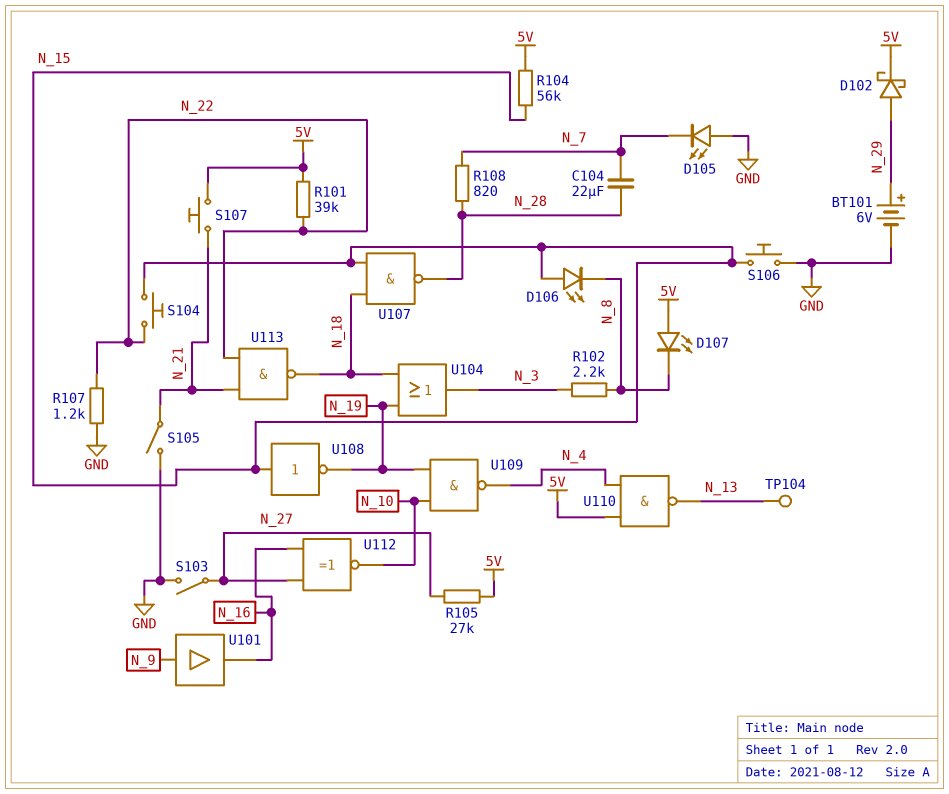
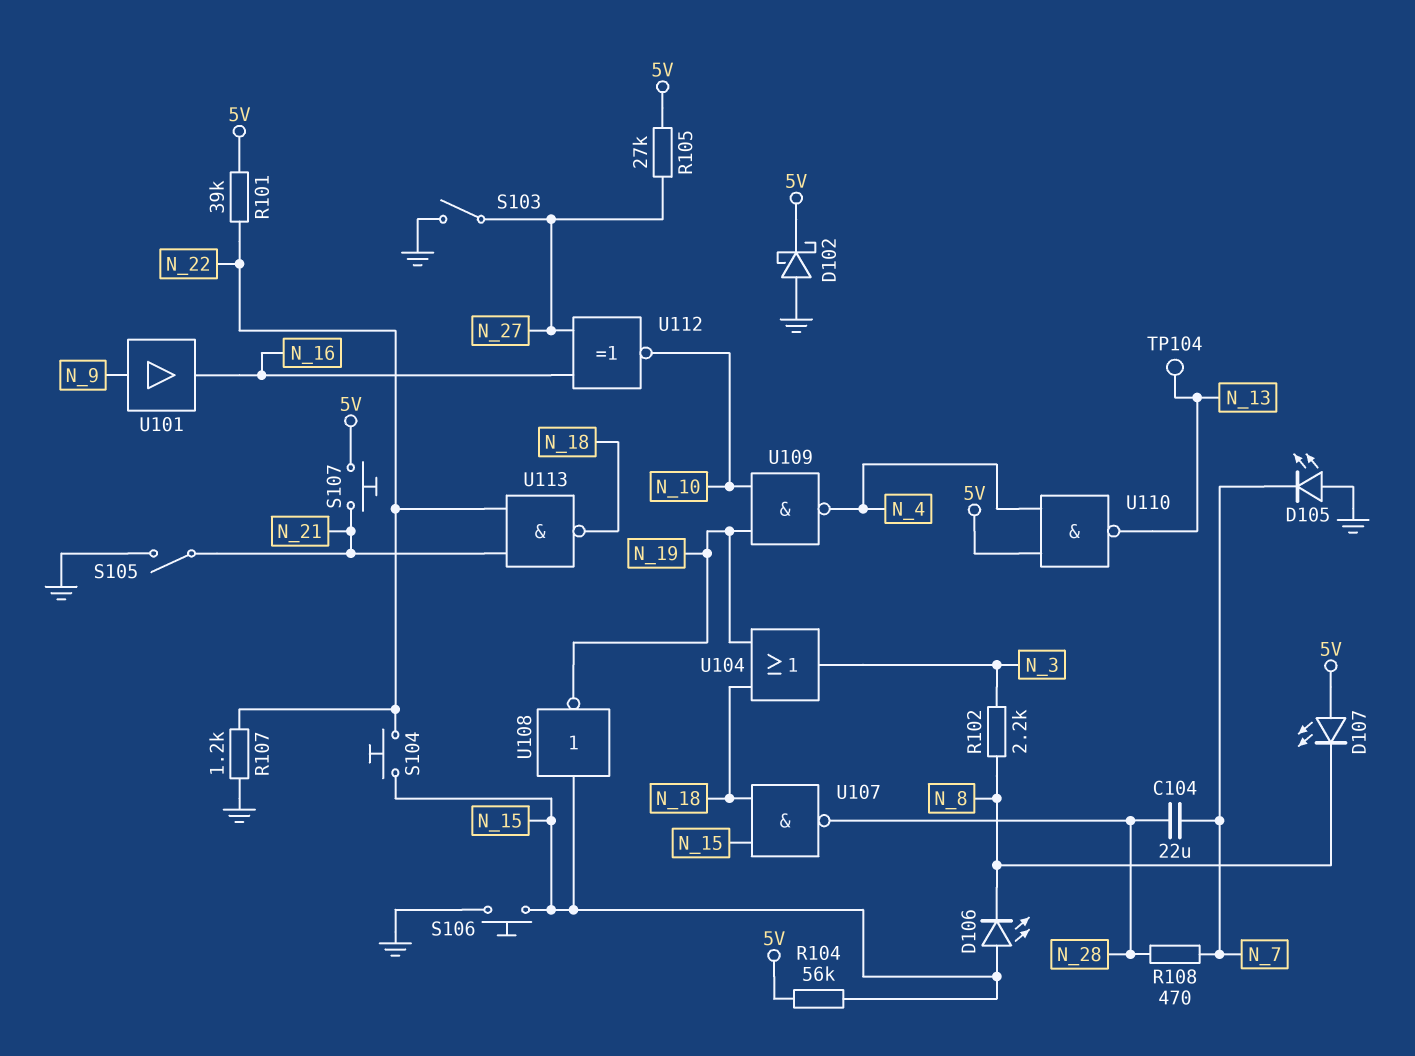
BT101: 6V (plus N_29, minus GND) -> none
D102: schottky (A N_29, K 5V) -> schottky (A GND, K 5V)
R108: 820 (N_7, N_28) -> 470 (N_7, N_28)

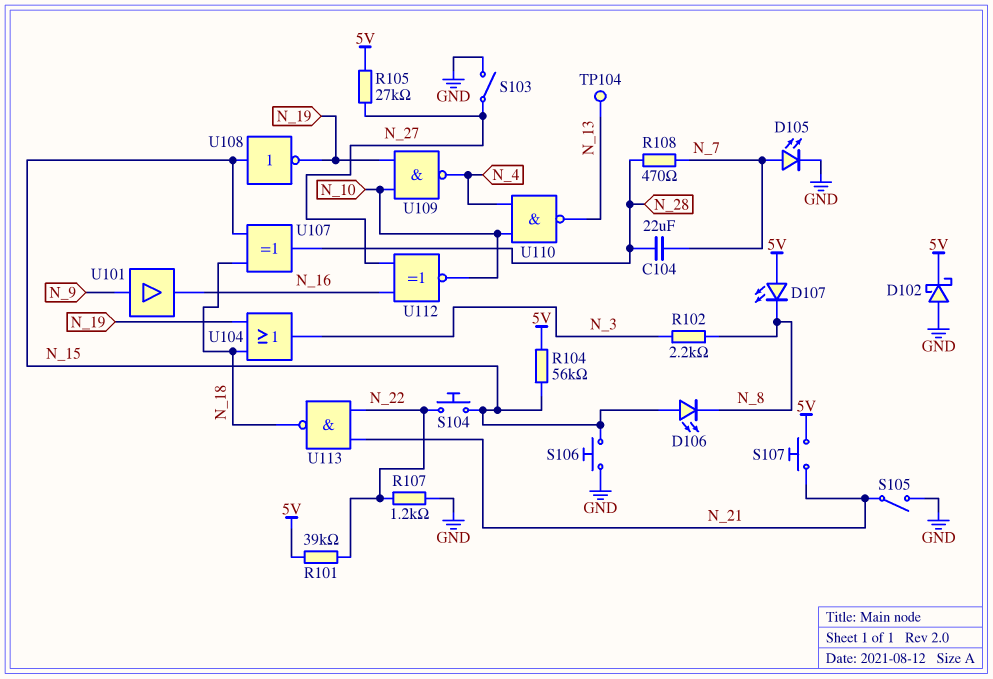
D105: LED (A GND, K N_7) -> LED (A N_7, K GND)
U107: NAND (in N_15, in N_18, out N_28) -> XOR (in N_15, in N_18, out N_28)
U110: NAND (in 5V, in N_4, out N_13) -> NAND (in N_4, in N_10, out N_13)

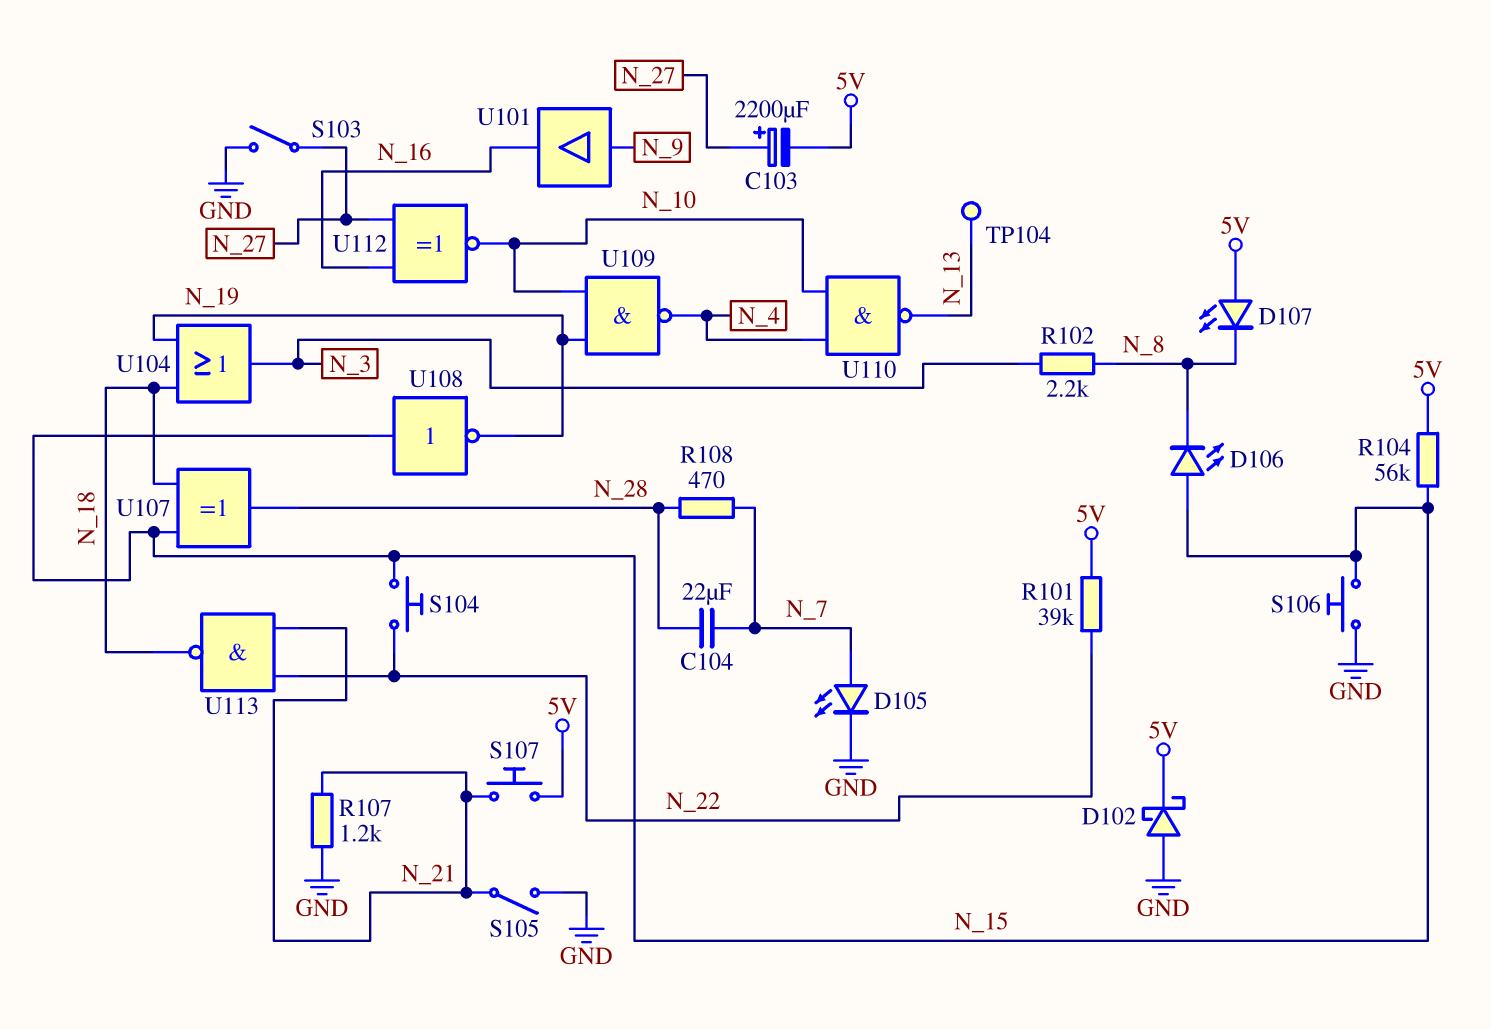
C103: none -> 2200uF (plus N_27, minus 5V)
R105: 27k (5V, N_27) -> none
R107: 1.2k (GND, N_22) -> 1.2k (GND, N_21)

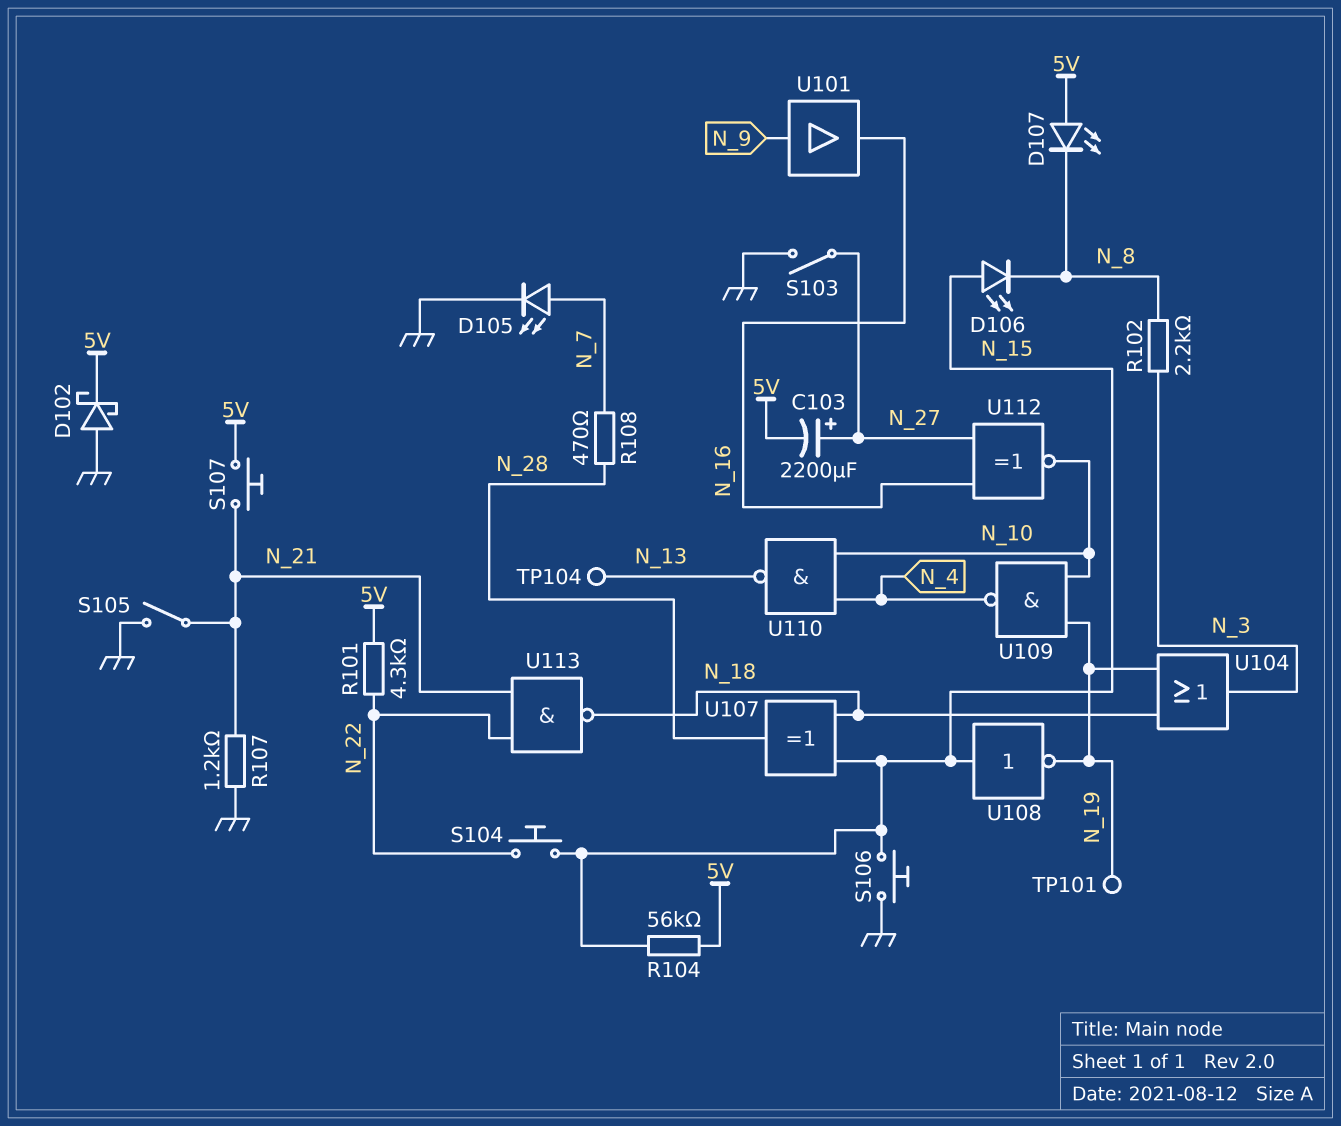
C104: 22uF (N_7, N_28) -> none
R101: 39k (5V, N_22) -> 4.3k (5V, N_22)
TP101: none -> test point (N_19)

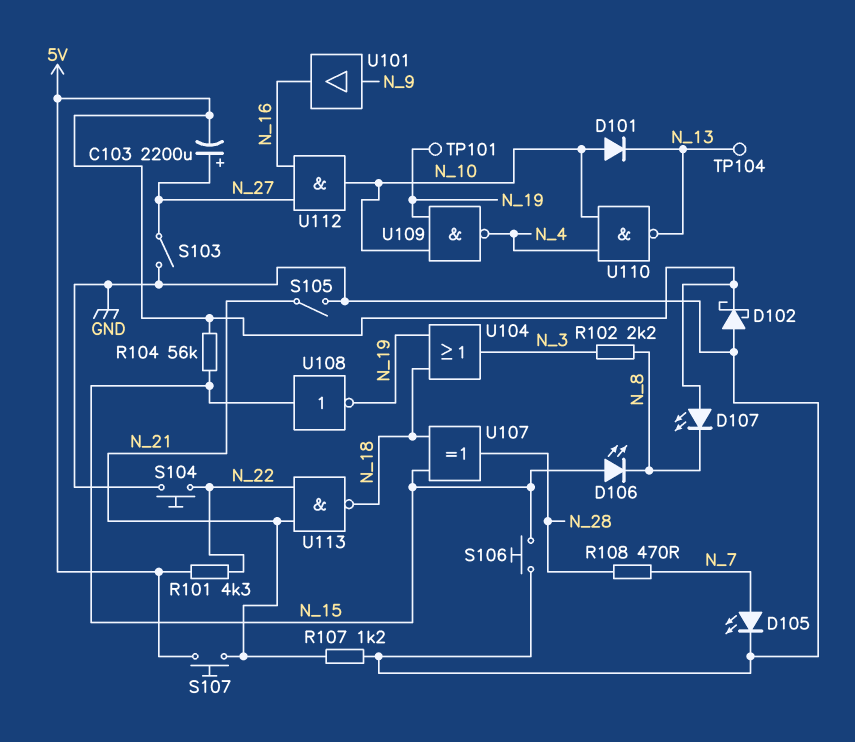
D101: none -> diode (A N_10, K N_13)
S104: button (N_15, N_22) -> button (GND, N_22)
U112: XNOR (in N_16, in N_27, out N_10) -> AND (in N_16, in N_27, out N_10)

